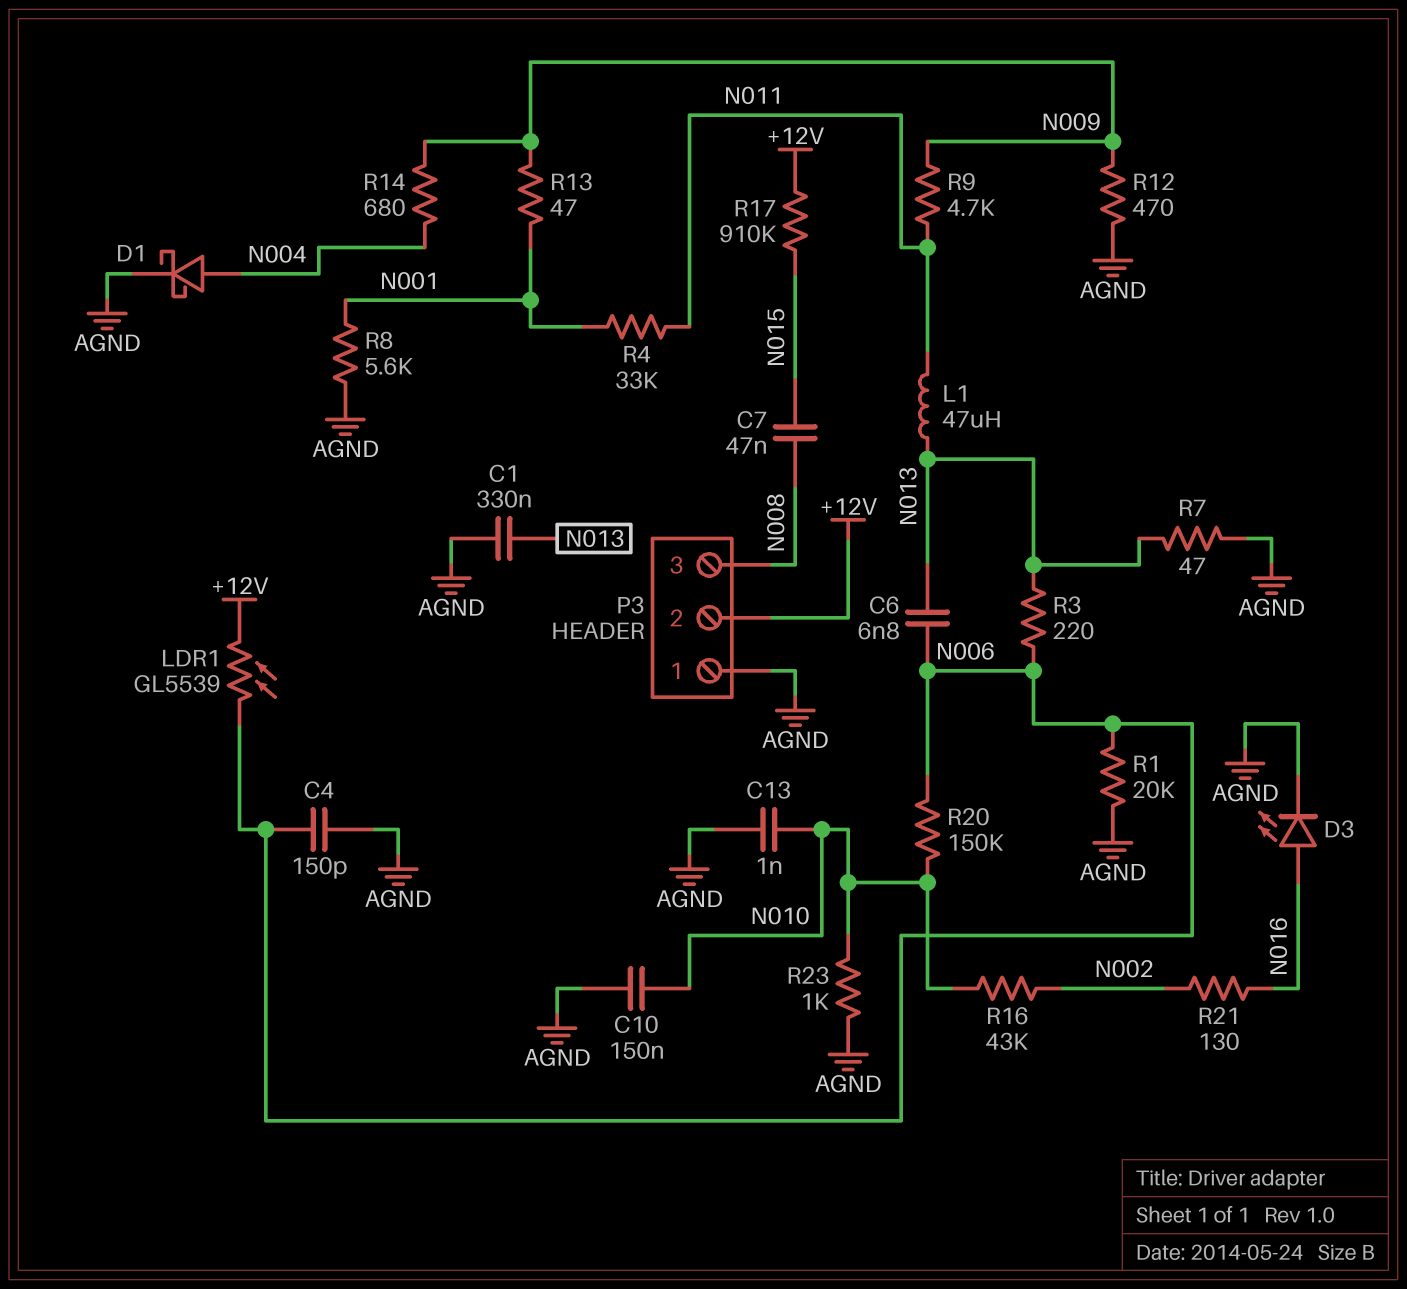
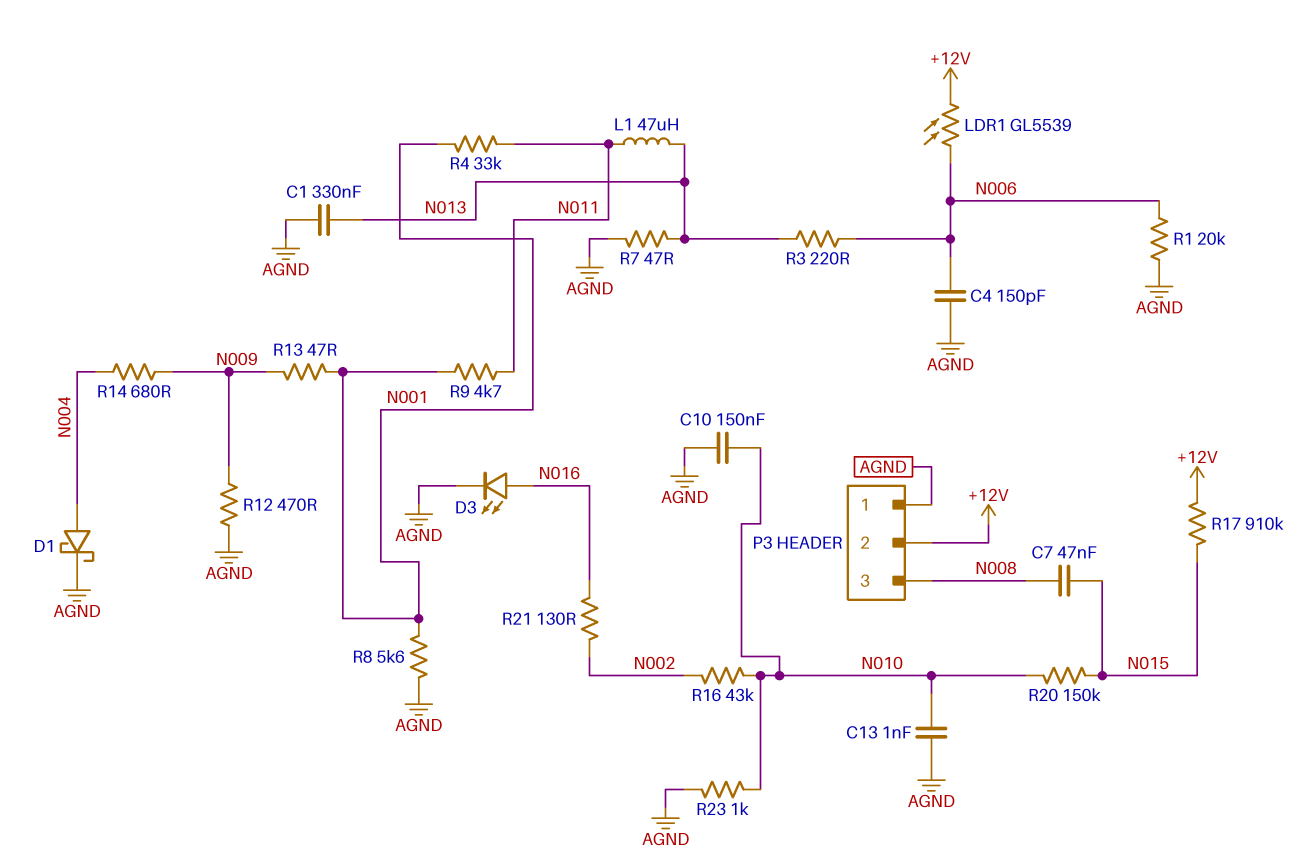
C6: 6.8nF (N006, N013) -> none
R9: 4.7k (N009, N011) -> 4.7k (N001, N011)
R20: 150k (N006, N010) -> 150k (N010, N015)

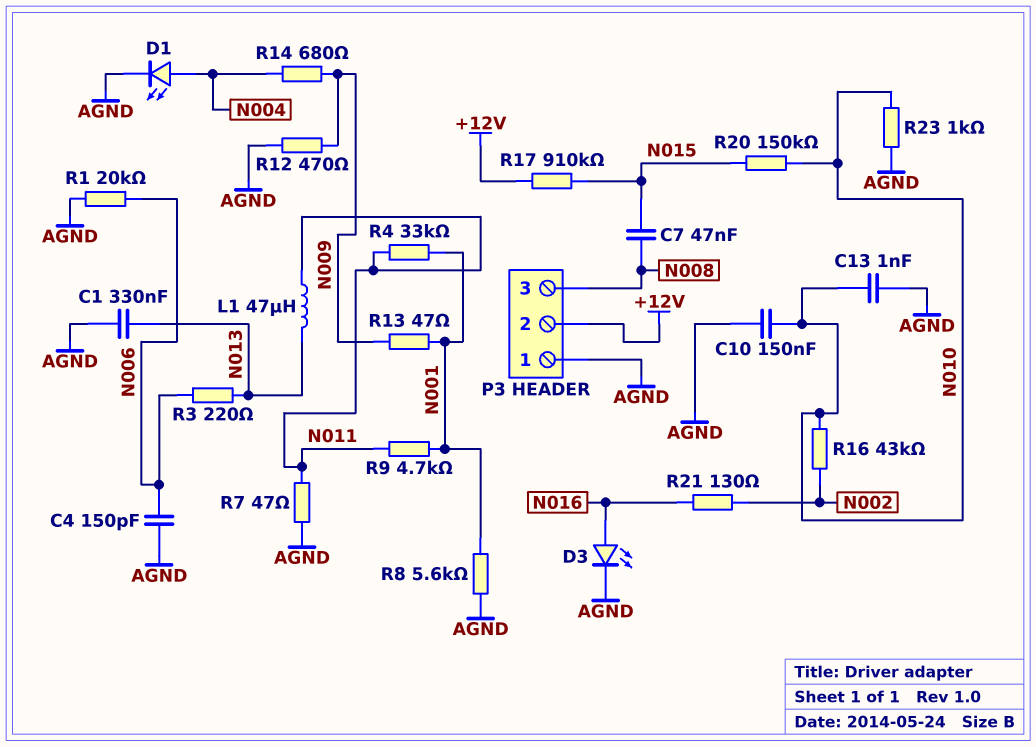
D1: schottky (A N004, K AGND) -> LED (A N004, K AGND)
LDR1: GL5539 (+12V, N006) -> none
R7: 47 (AGND, N013) -> 47 (AGND, N011)

